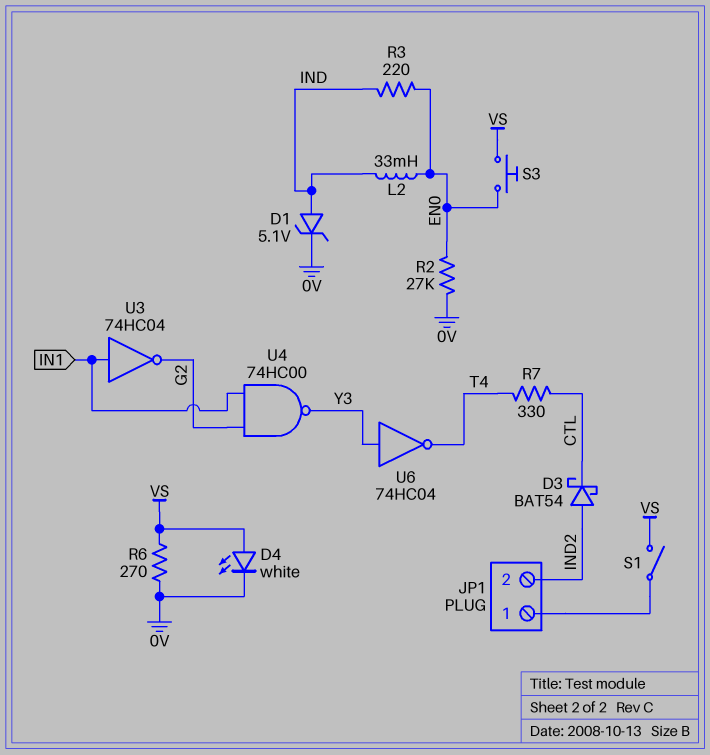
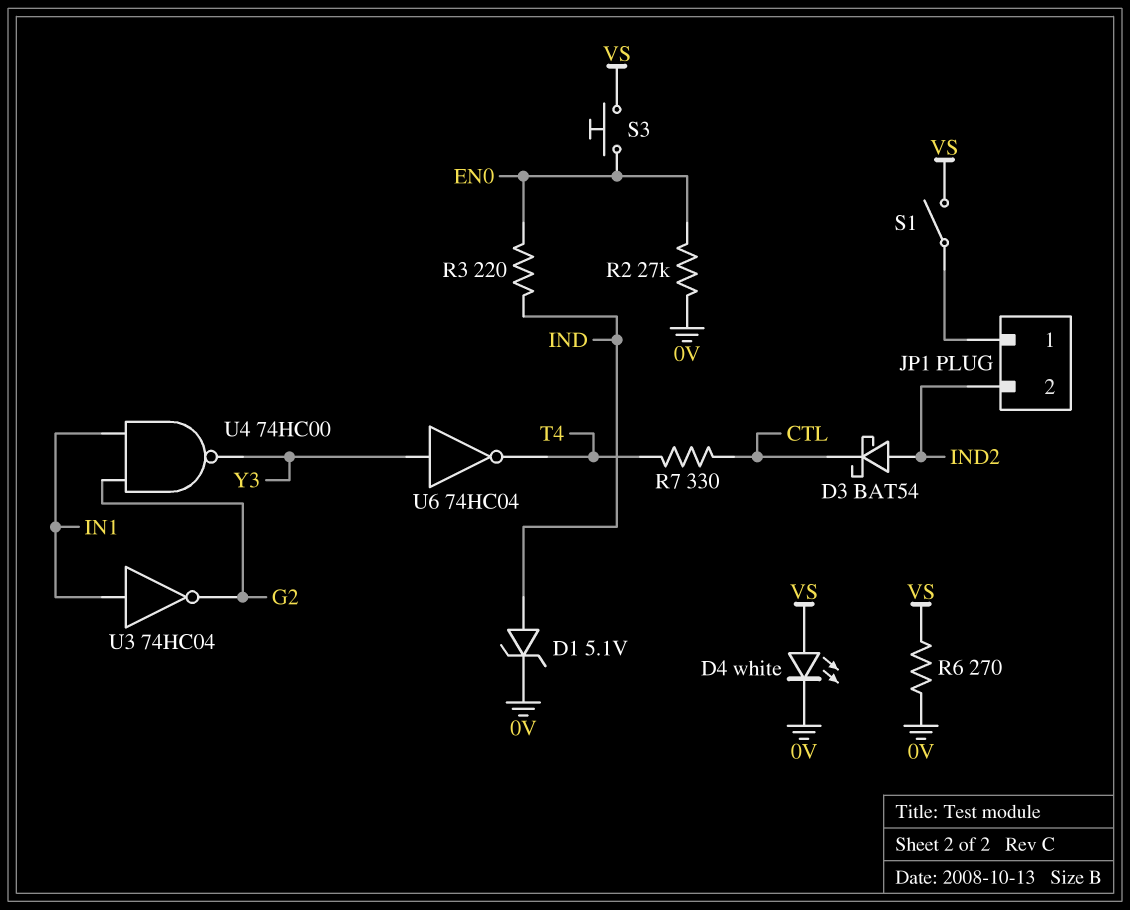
L2: 33mH (EN0, IND) -> none

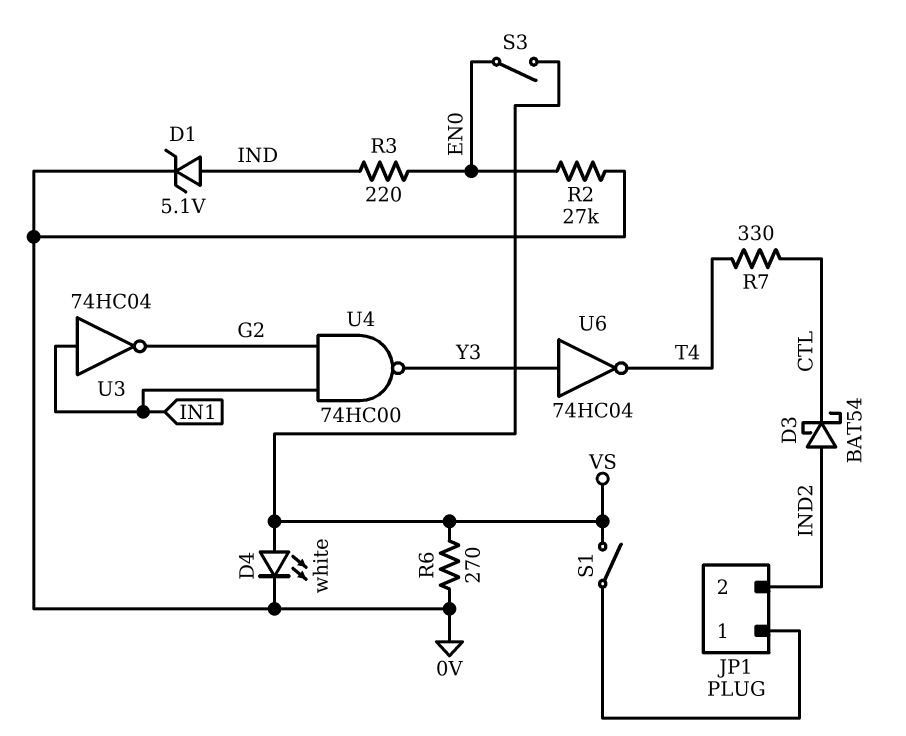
S3: button (EN0, VS) -> switch (EN0, VS)

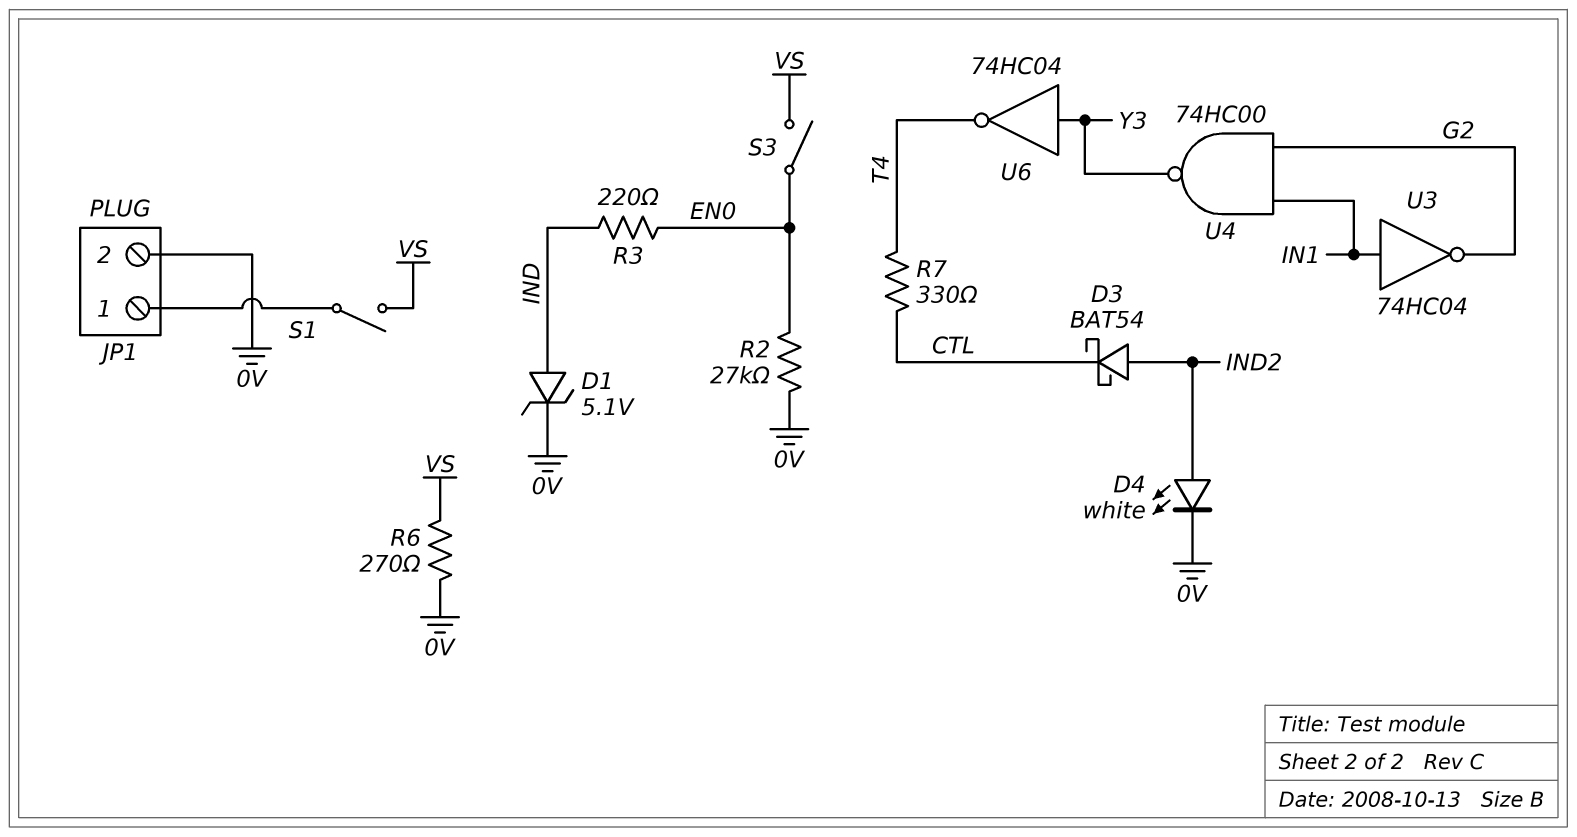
D4: LED white (A VS, K 0V) -> LED white (A IND2, K 0V)
JP1 pin 2: IND2 -> 0V

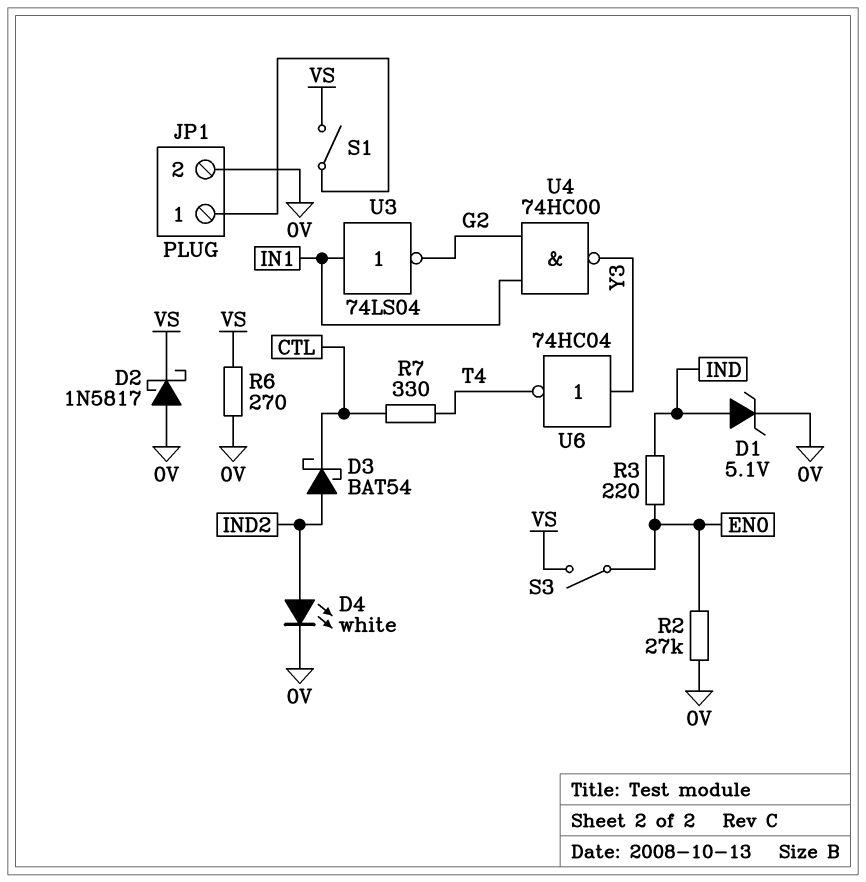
D2: none -> schottky 1N5817 (A 0V, K VS)
U3: NOT 74HC04 (in IN1, out G2) -> NOT 74LS04 (in IN1, out G2)

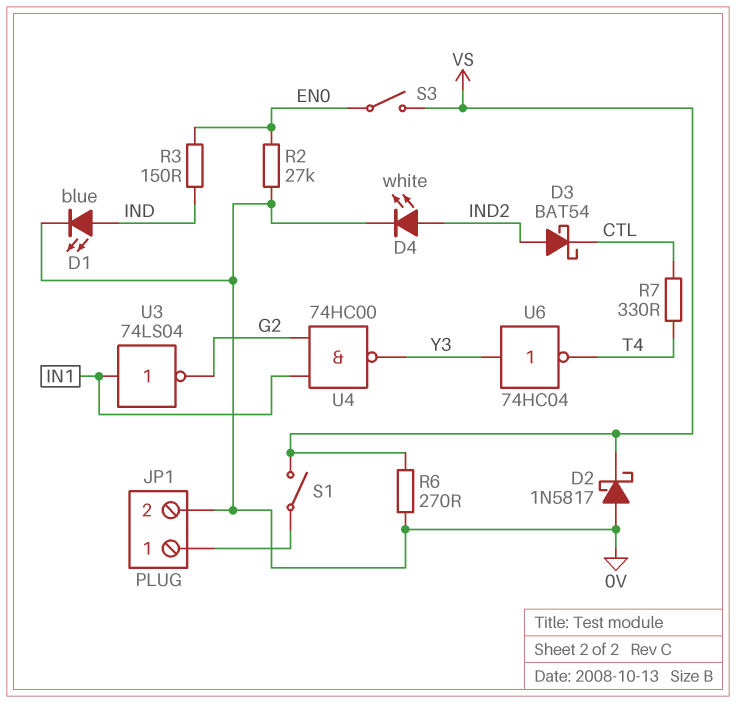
D1: zener 5.1V (A IND, K 0V) -> LED blue (A IND, K 0V)
R3: 220 (EN0, IND) -> 150 (EN0, IND)

